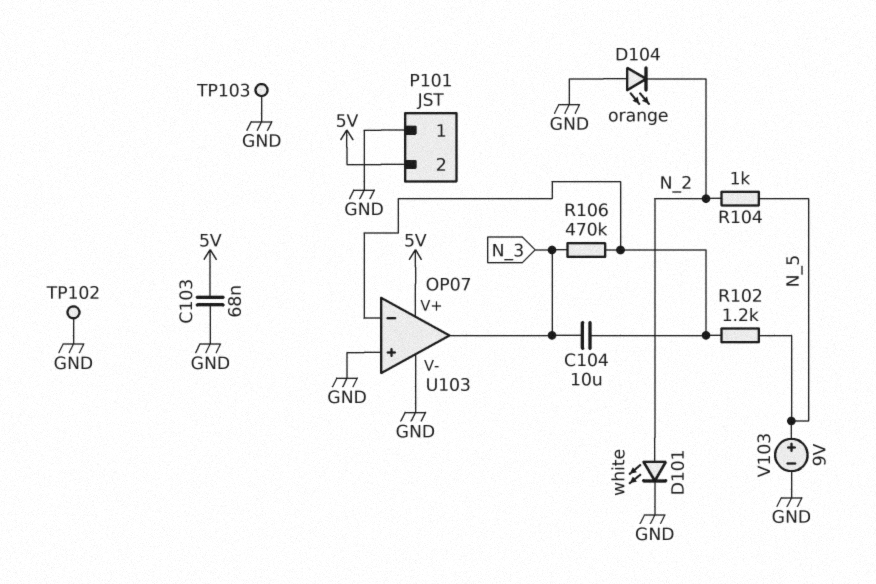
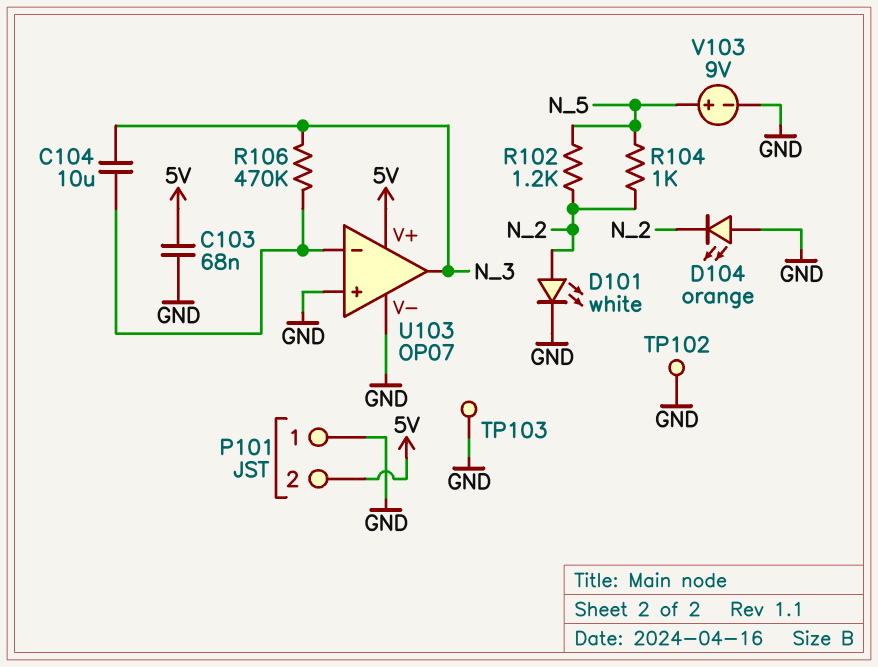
R102: 1.2k (N_5, U103/in-) -> 1.2k (N_2, N_5)

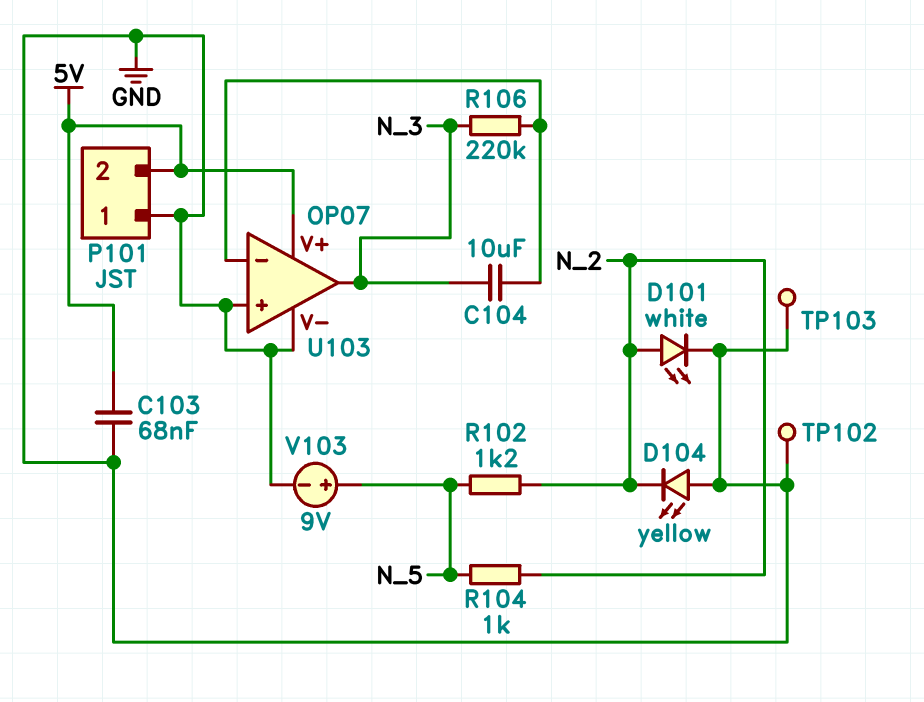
D104: LED orange (A GND, K N_2) -> LED yellow (A GND, K N_2)
R106: 470k (N_3, U103/in-) -> 220k (N_3, U103/in-)

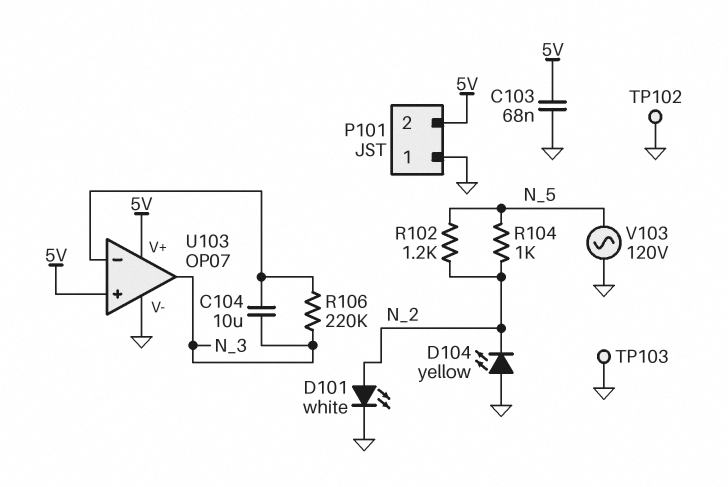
U103 pin in+: GND -> 5V
V103: 9V (plus N_5, minus GND) -> AC 120V (GND, N_5)

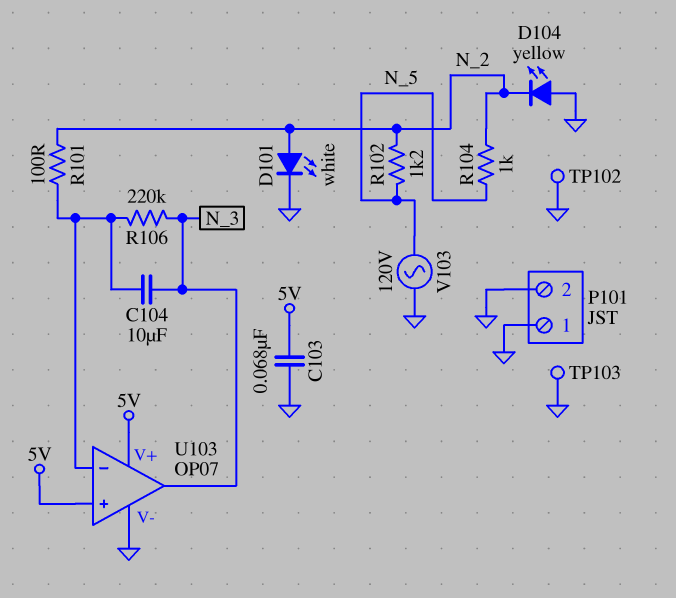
P101 pin 2: 5V -> GND
R101: none -> 100 (N_2, U103/in-)

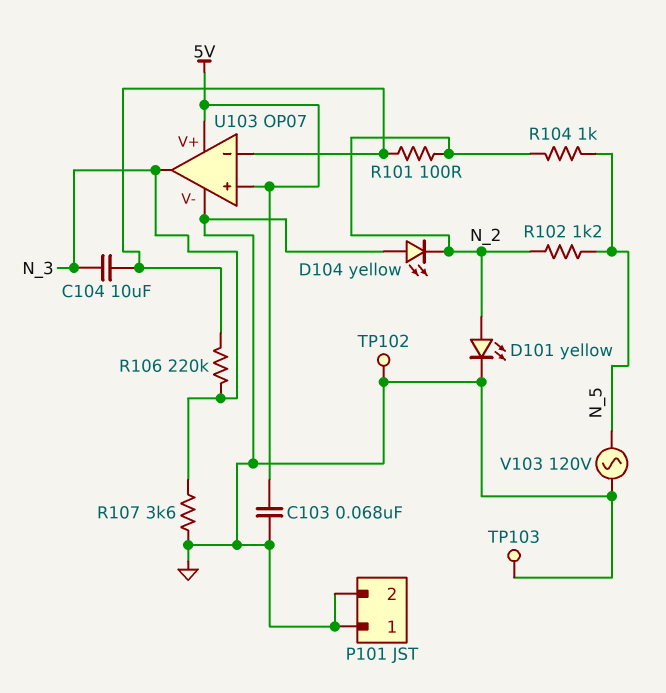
D101: LED white (A N_2, K GND) -> LED yellow (A N_2, K GND)
R107: none -> 3.6k (GND, N_3)

